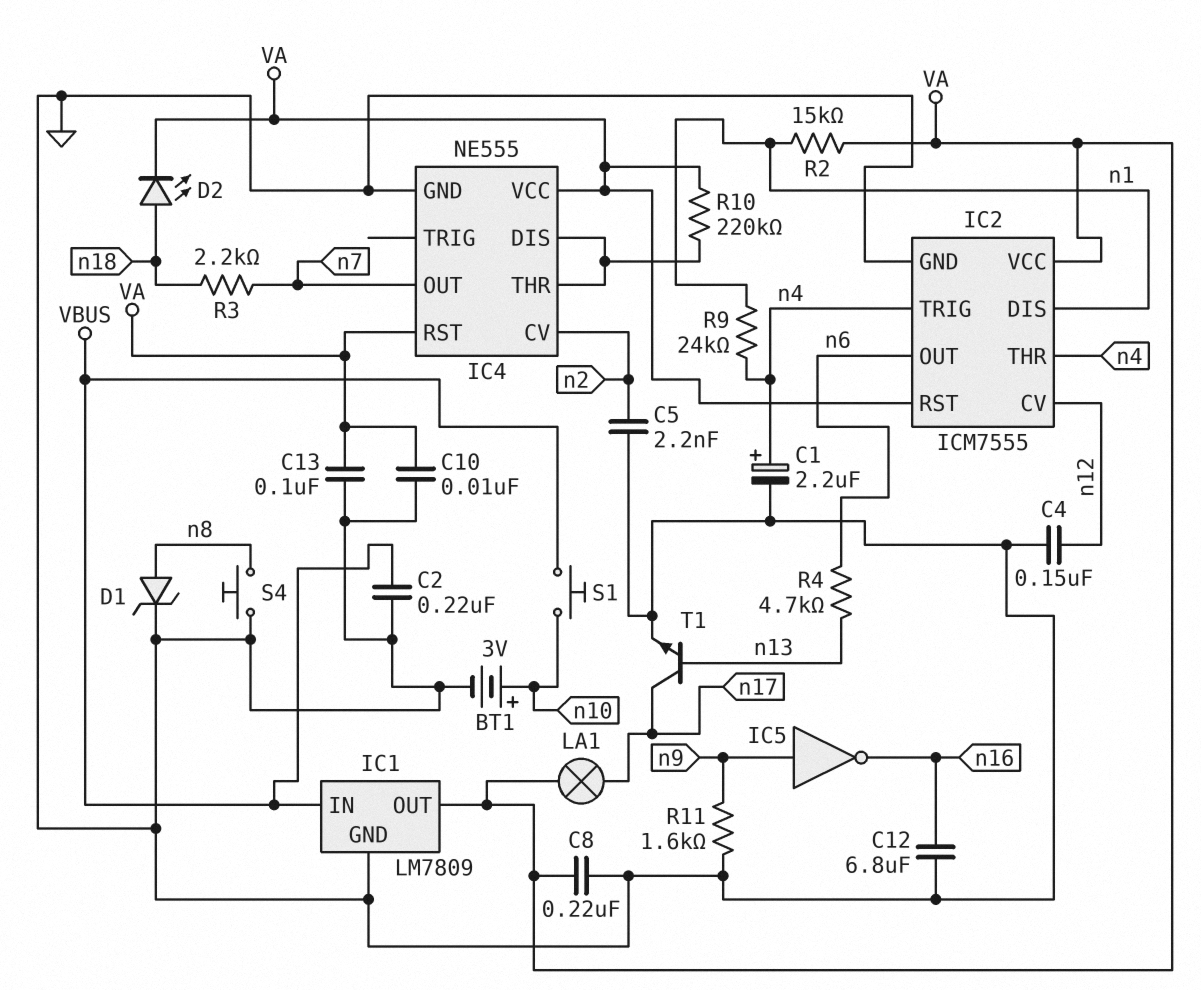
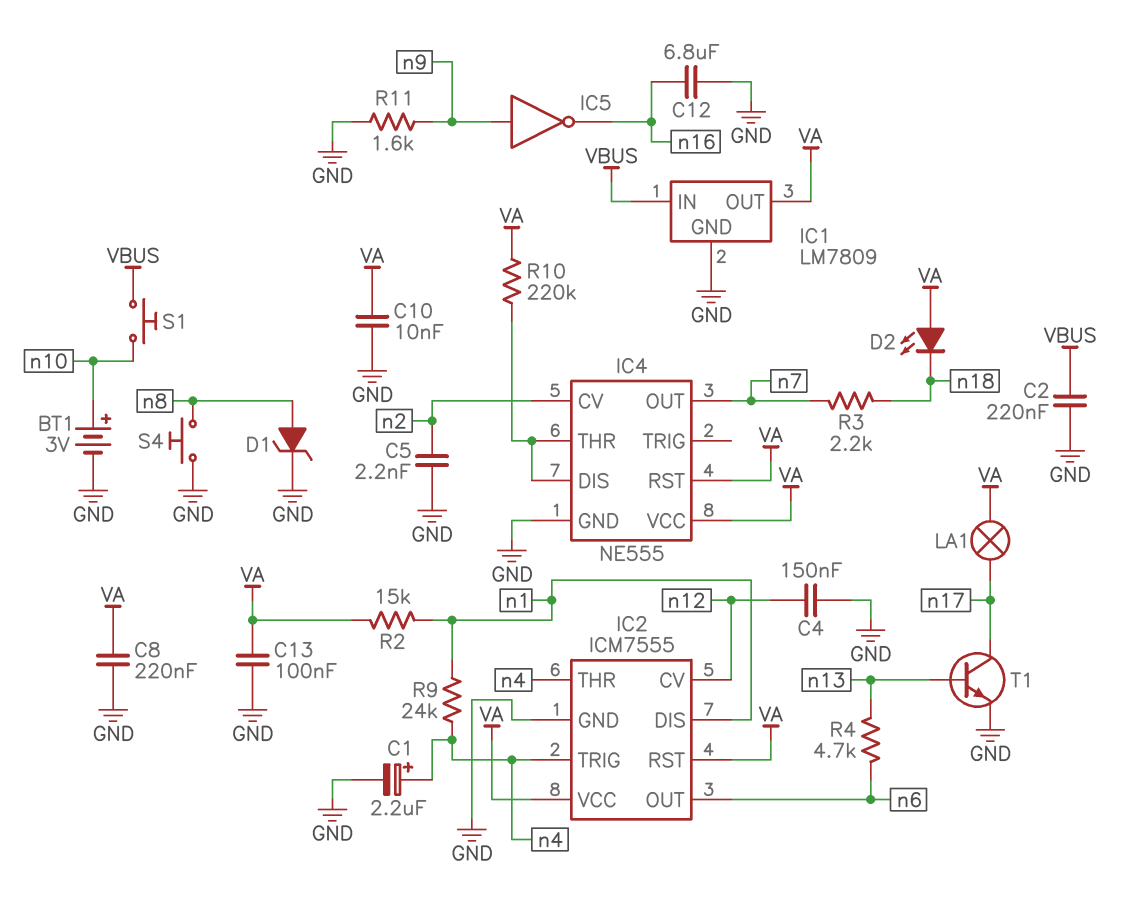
D2: LED (A n18, K VA) -> LED (A VA, K n18)

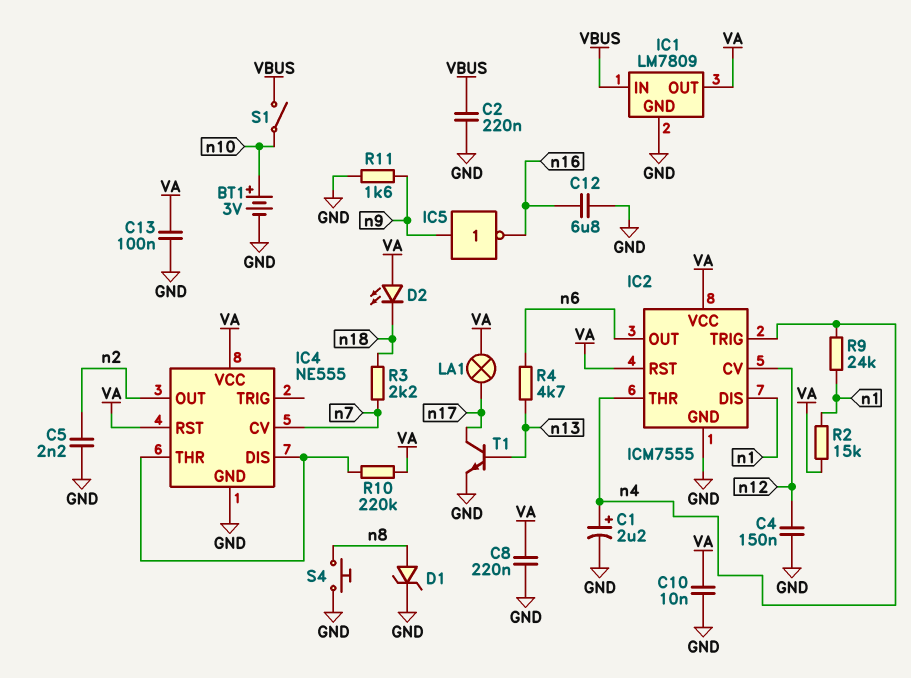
IC4 pin CV: n2 -> n7
IC4 pin OUT: n7 -> n2
S1: button (VBUS, n10) -> switch (VBUS, n10)

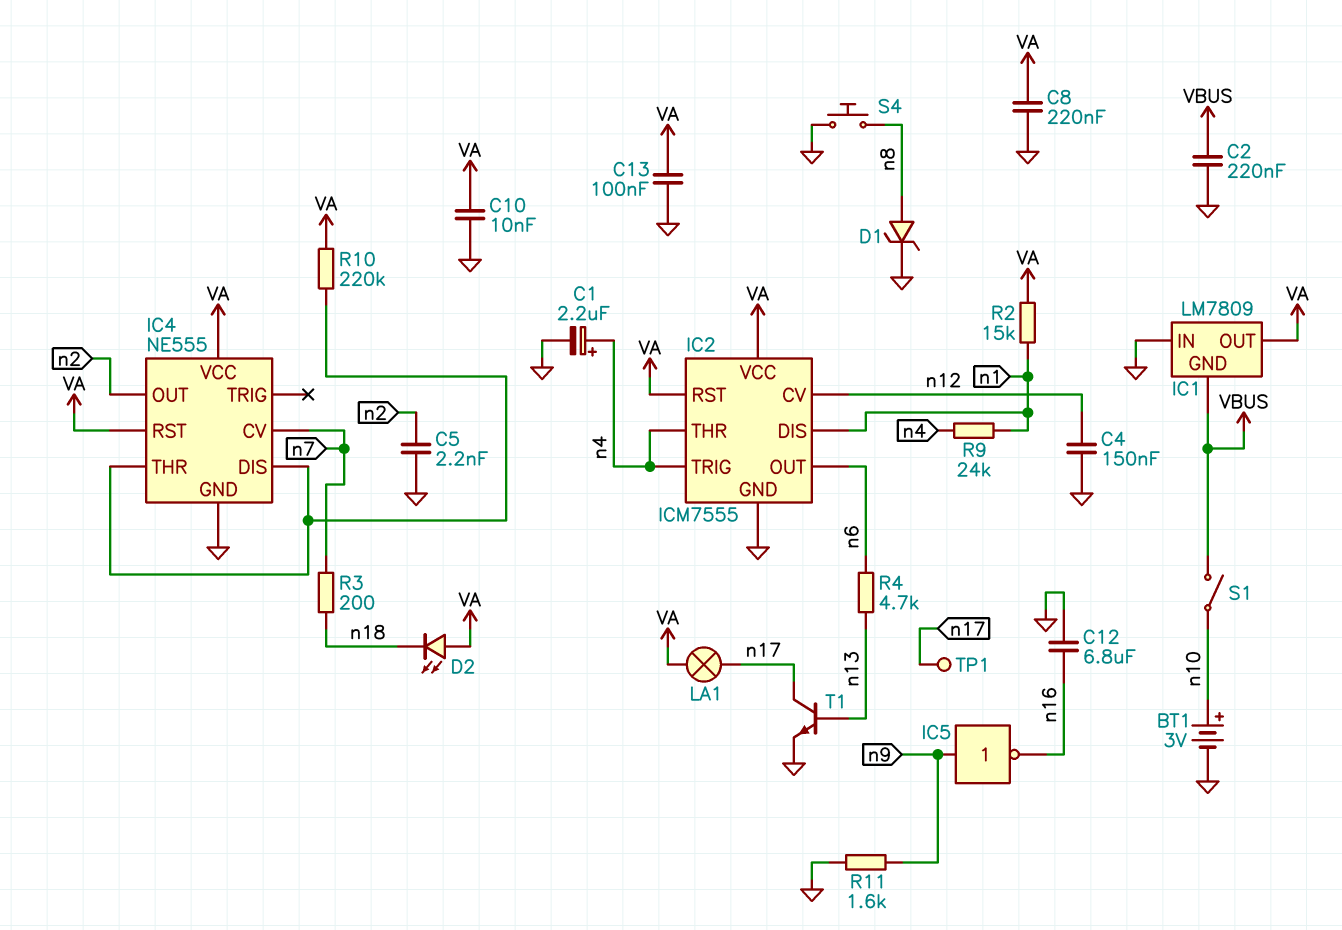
IC1 pin GND: GND -> VBUS
IC1 pin IN: VBUS -> GND
R3: 2.2k (n7, n18) -> 200 (n7, n18)
TP1: none -> test point (n17)

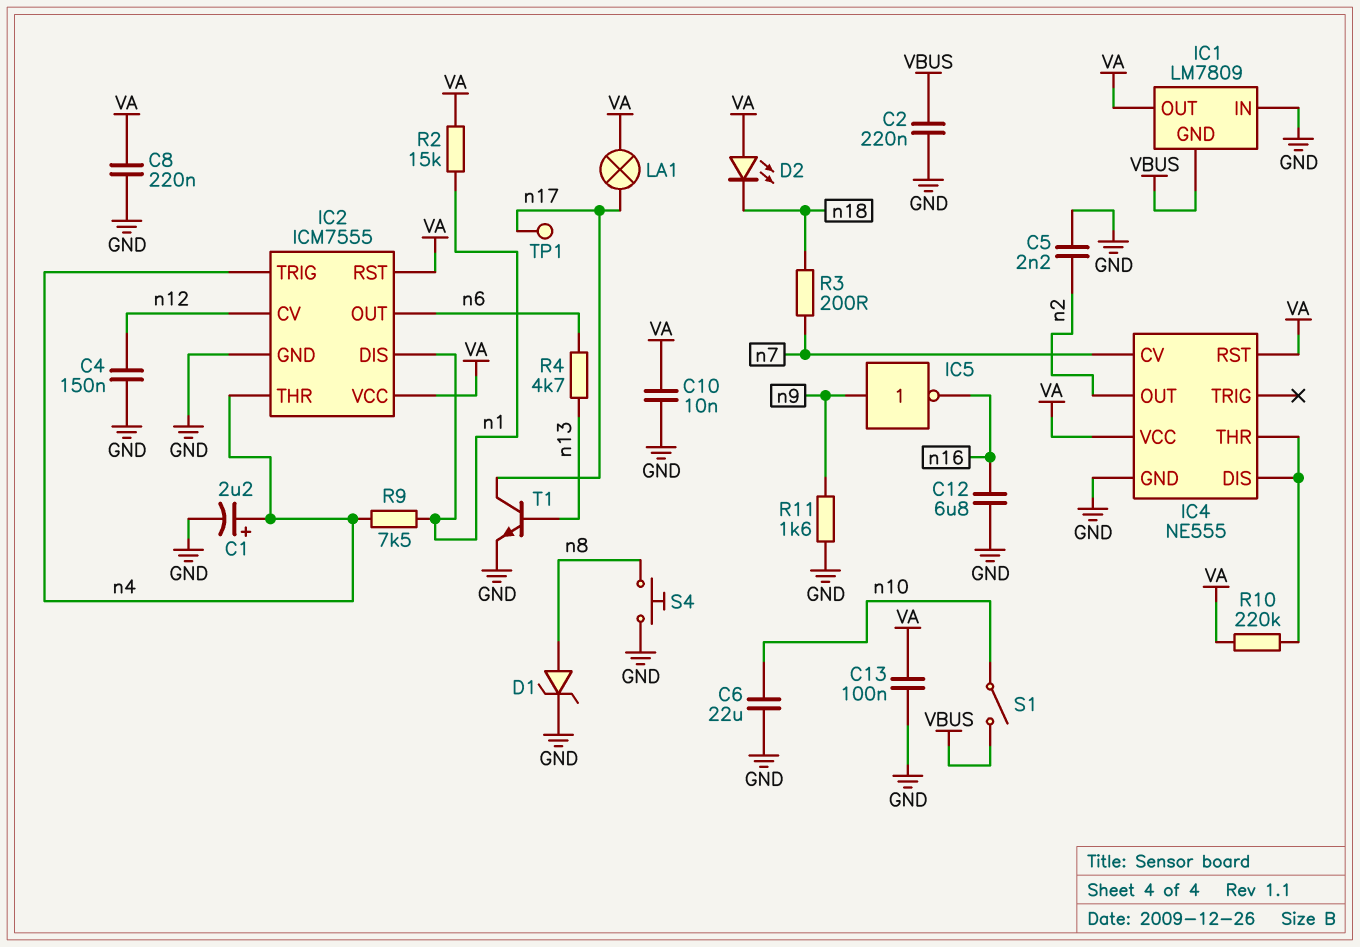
BT1: 3V (plus n10, minus GND) -> none
C6: none -> 22uF (GND, n10)
R9: 24k (n1, n4) -> 7.5k (n1, n4)

